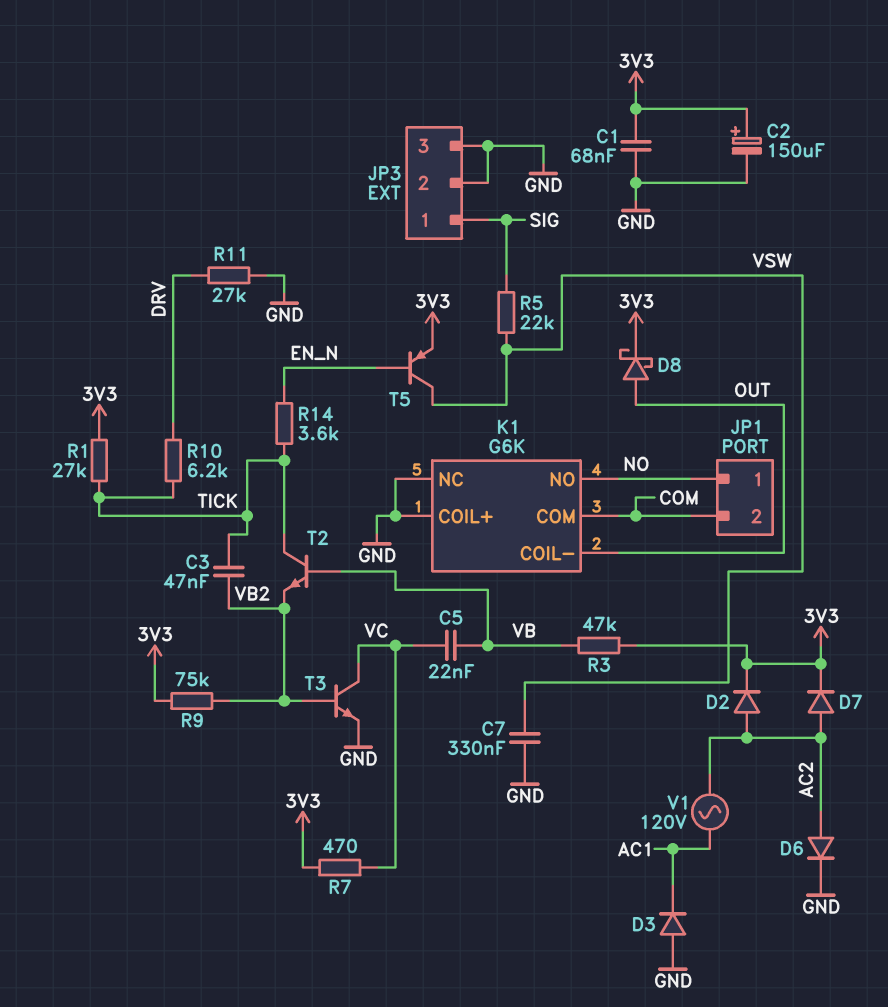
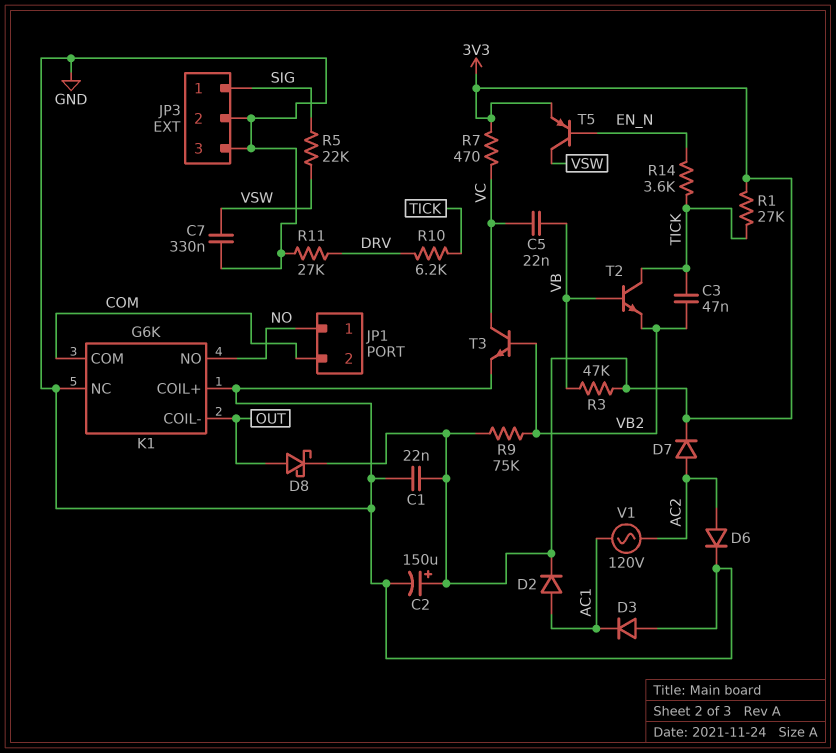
C1: 68nF (3V3, GND) -> 22nF (3V3, GND)
D2: diode (A AC2, K 3V3) -> diode (A AC1, K 3V3)

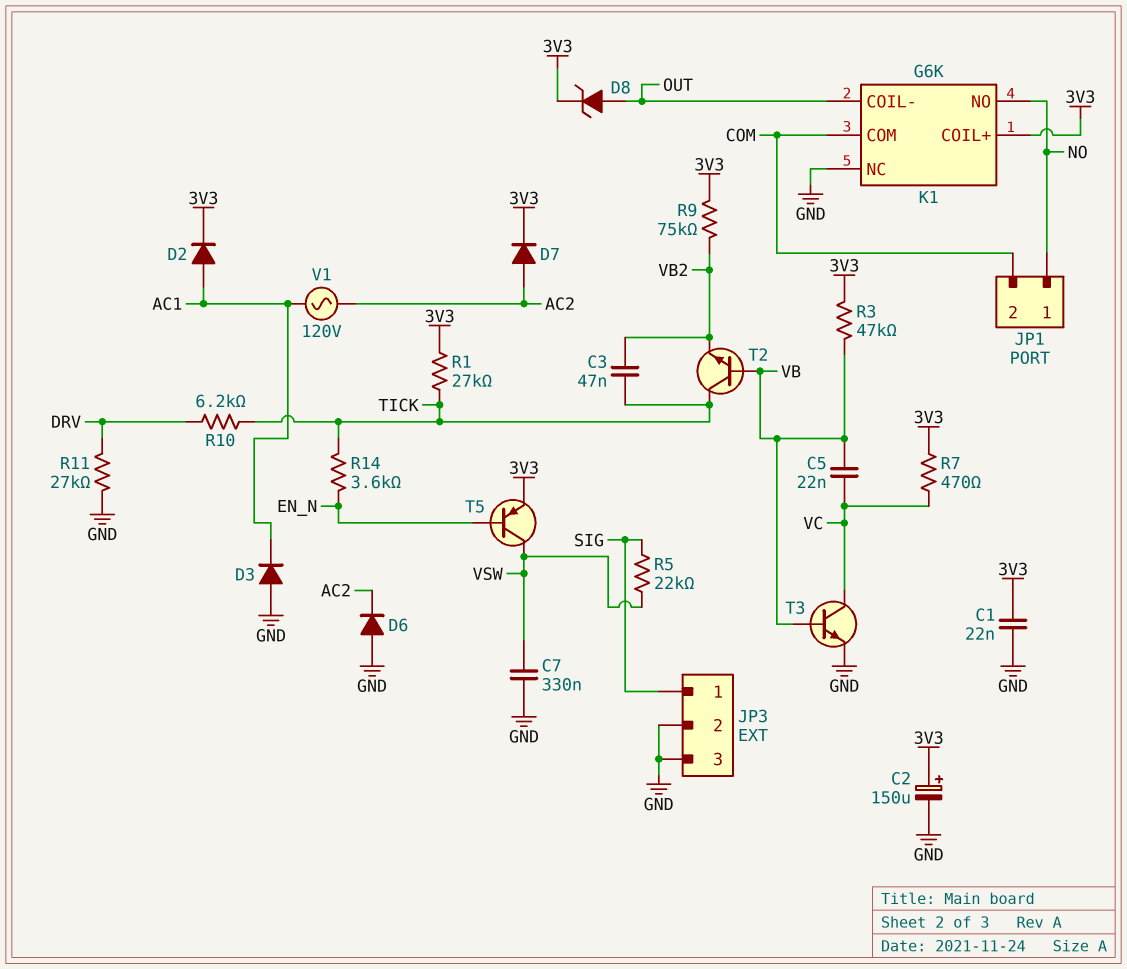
D6: diode (A AC2, K GND) -> diode (A GND, K AC2)
D8: schottky (A OUT, K 3V3) -> zener (A OUT, K 3V3)
K1 pin COIL+: GND -> 3V3
T3: NPN (B VB2, C VC, E GND) -> NPN (B VB, C VC, E GND)

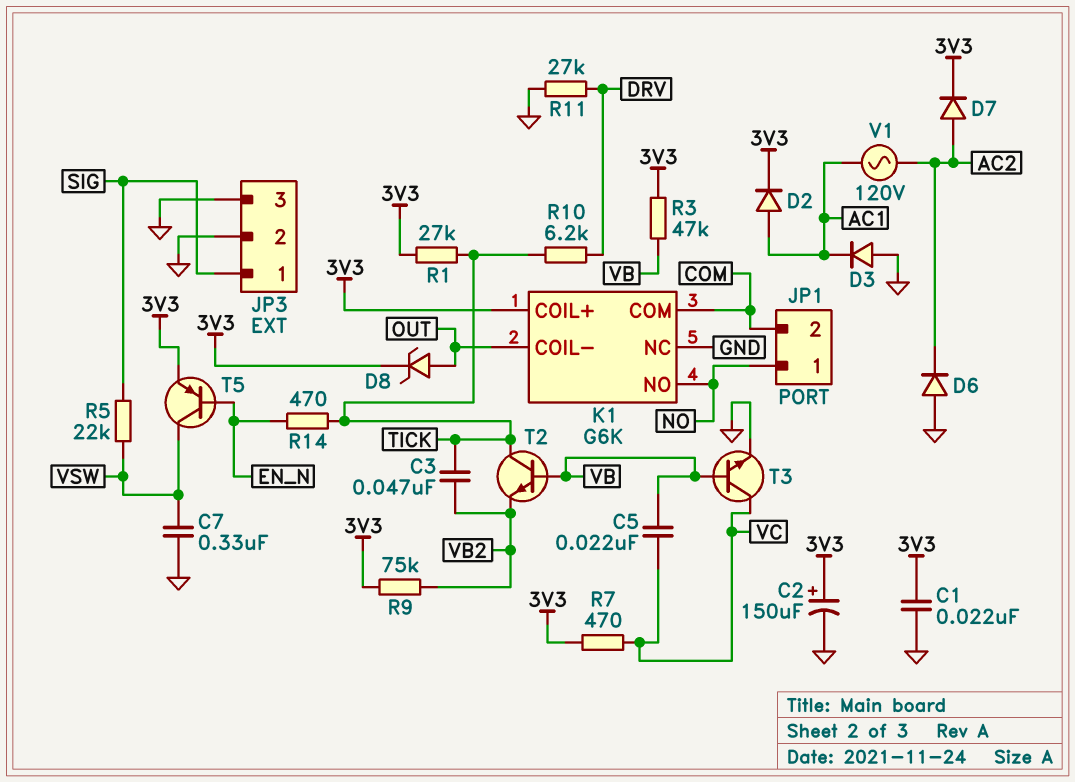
R14: 3.6k (EN_N, TICK) -> 470 (EN_N, TICK)

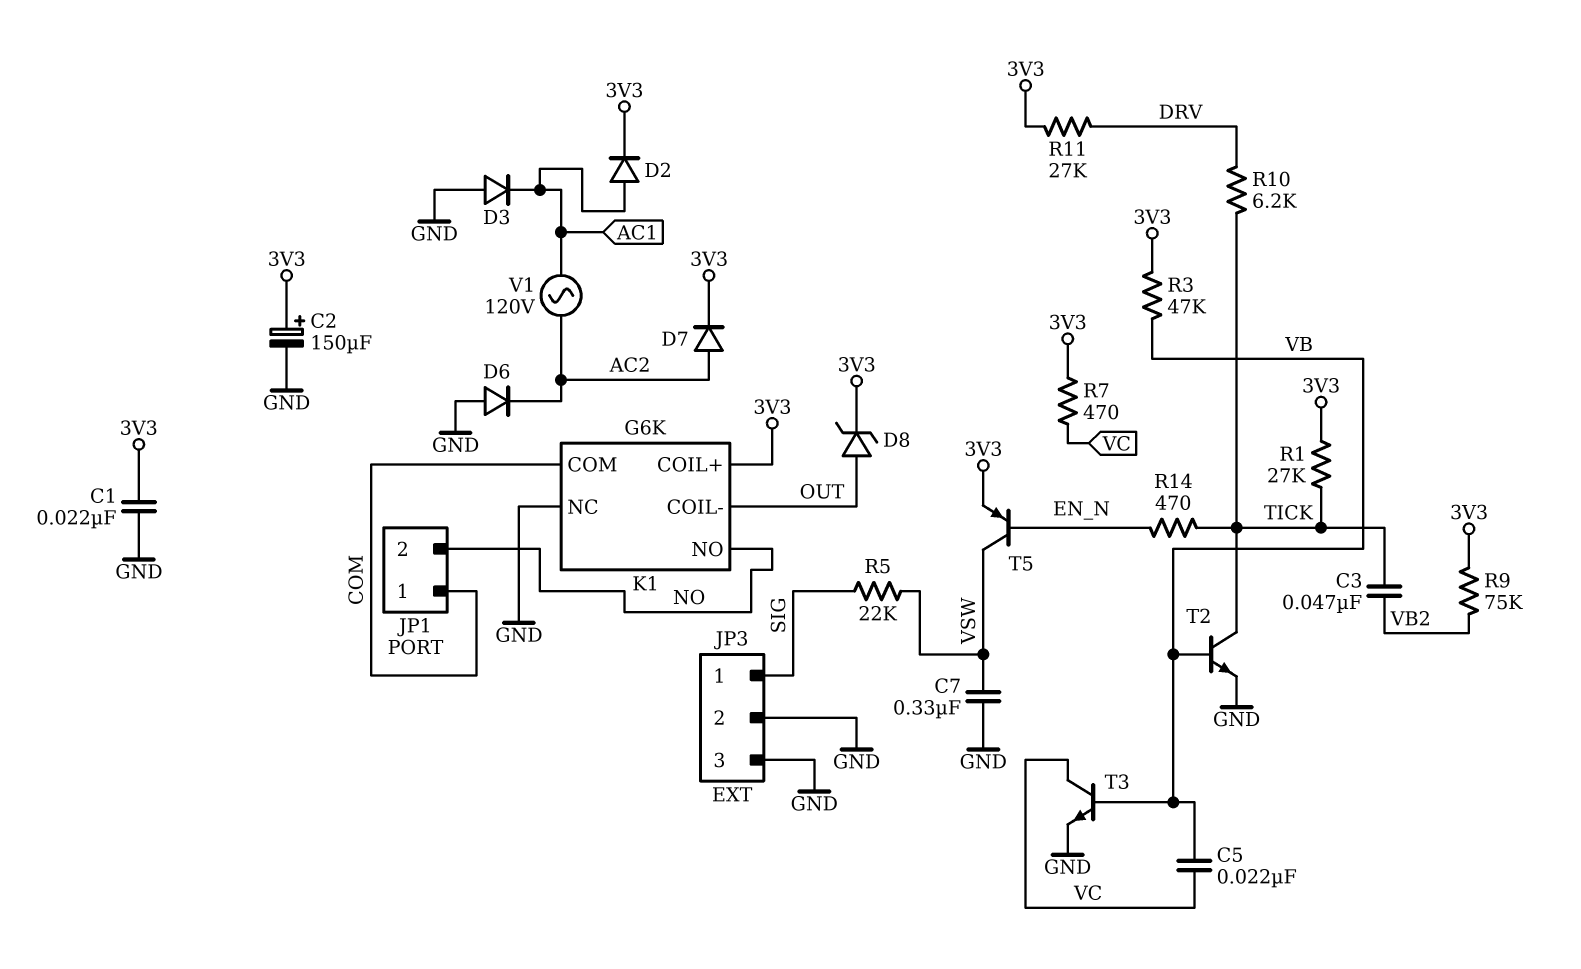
JP1 pin 1: NO -> COM
JP1 pin 2: COM -> NO
R11: 27k (DRV, GND) -> 27k (3V3, DRV)
T2: NPN (B VB, C TICK, E VB2) -> NPN (B VB, C TICK, E GND)

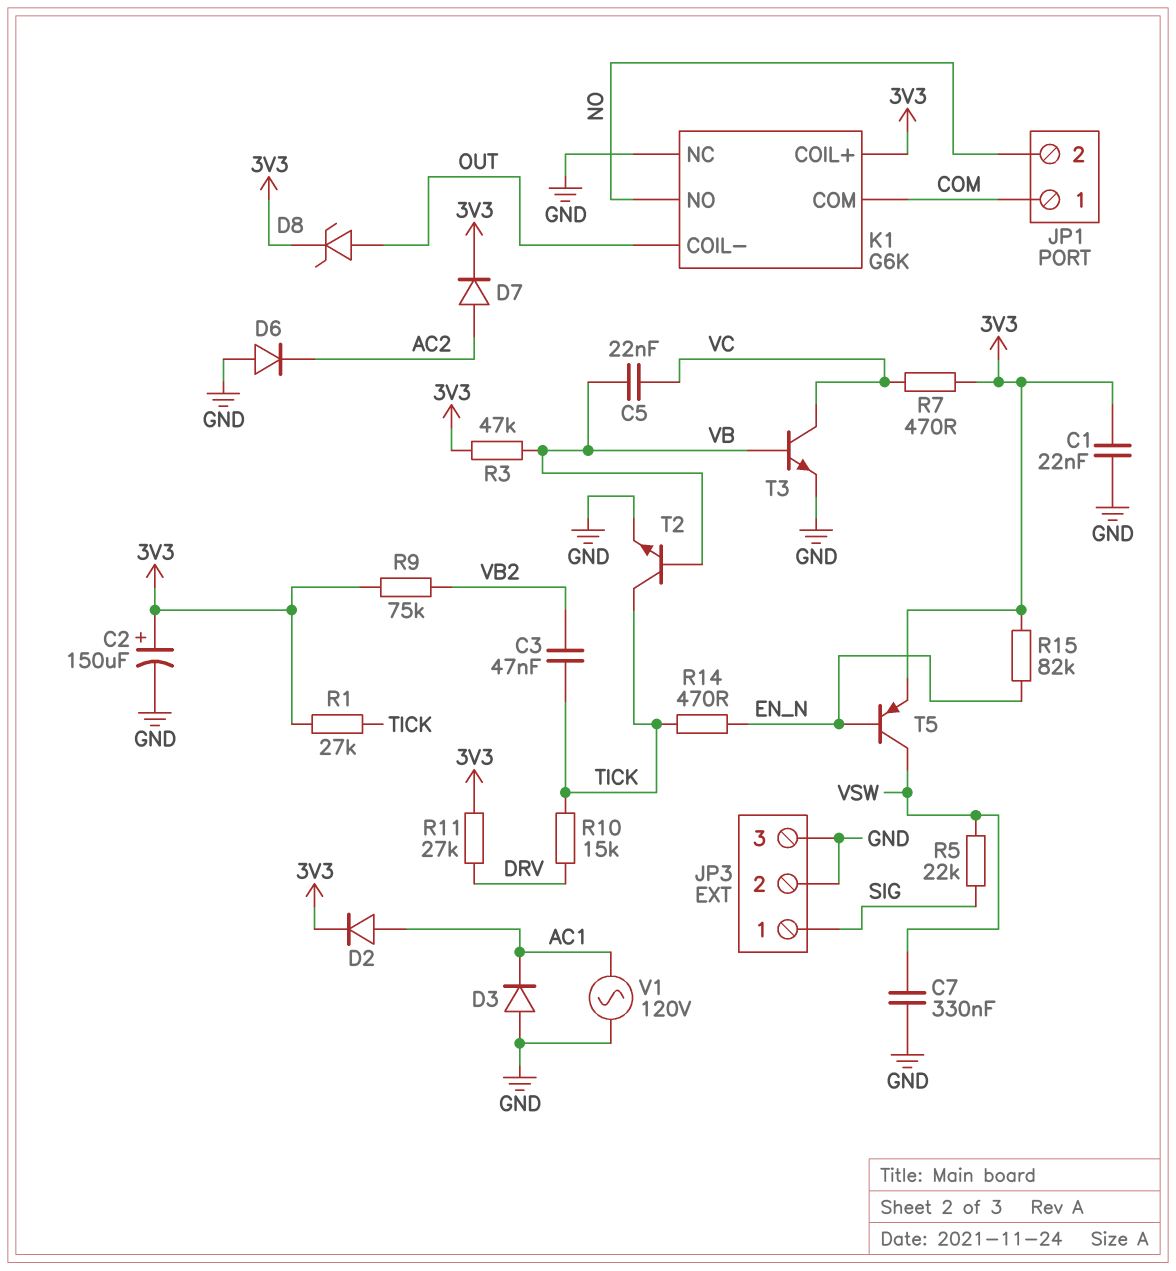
R10: 6.2k (DRV, TICK) -> 15k (DRV, TICK)
R15: none -> 82k (3V3, EN_N)
V1: AC 120V (AC1, AC2) -> AC 120V (AC1, GND)

